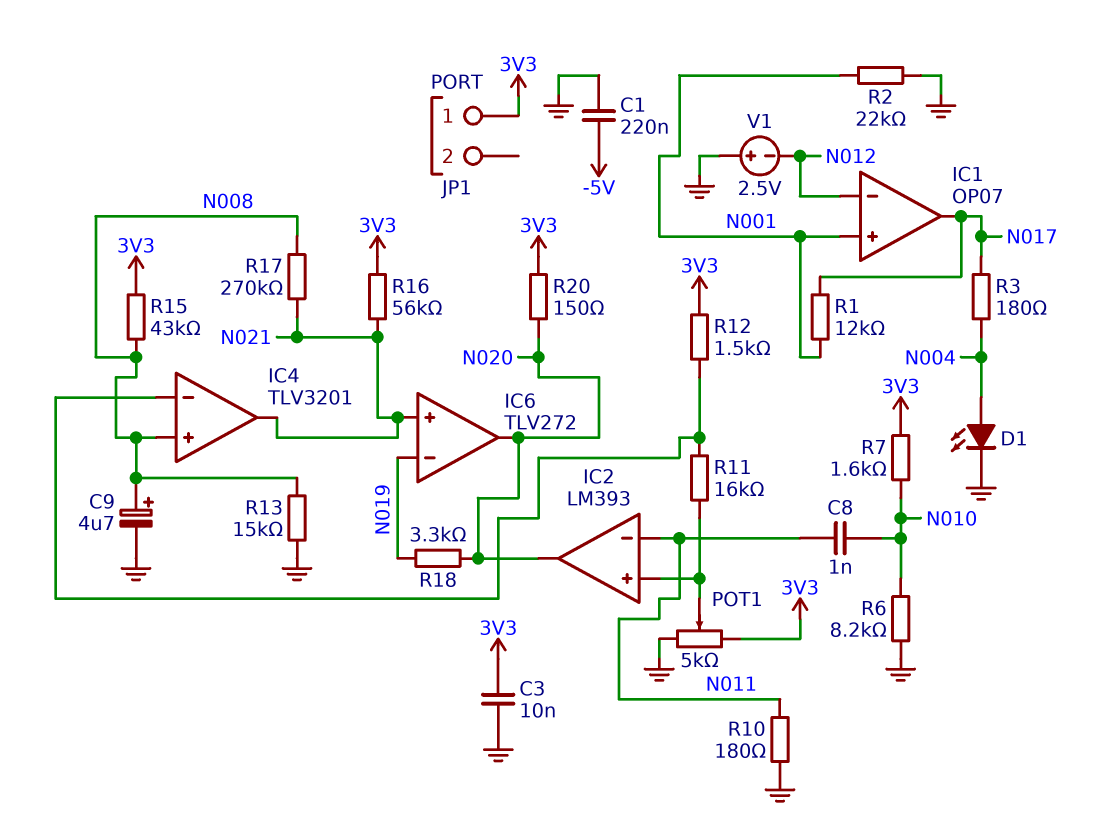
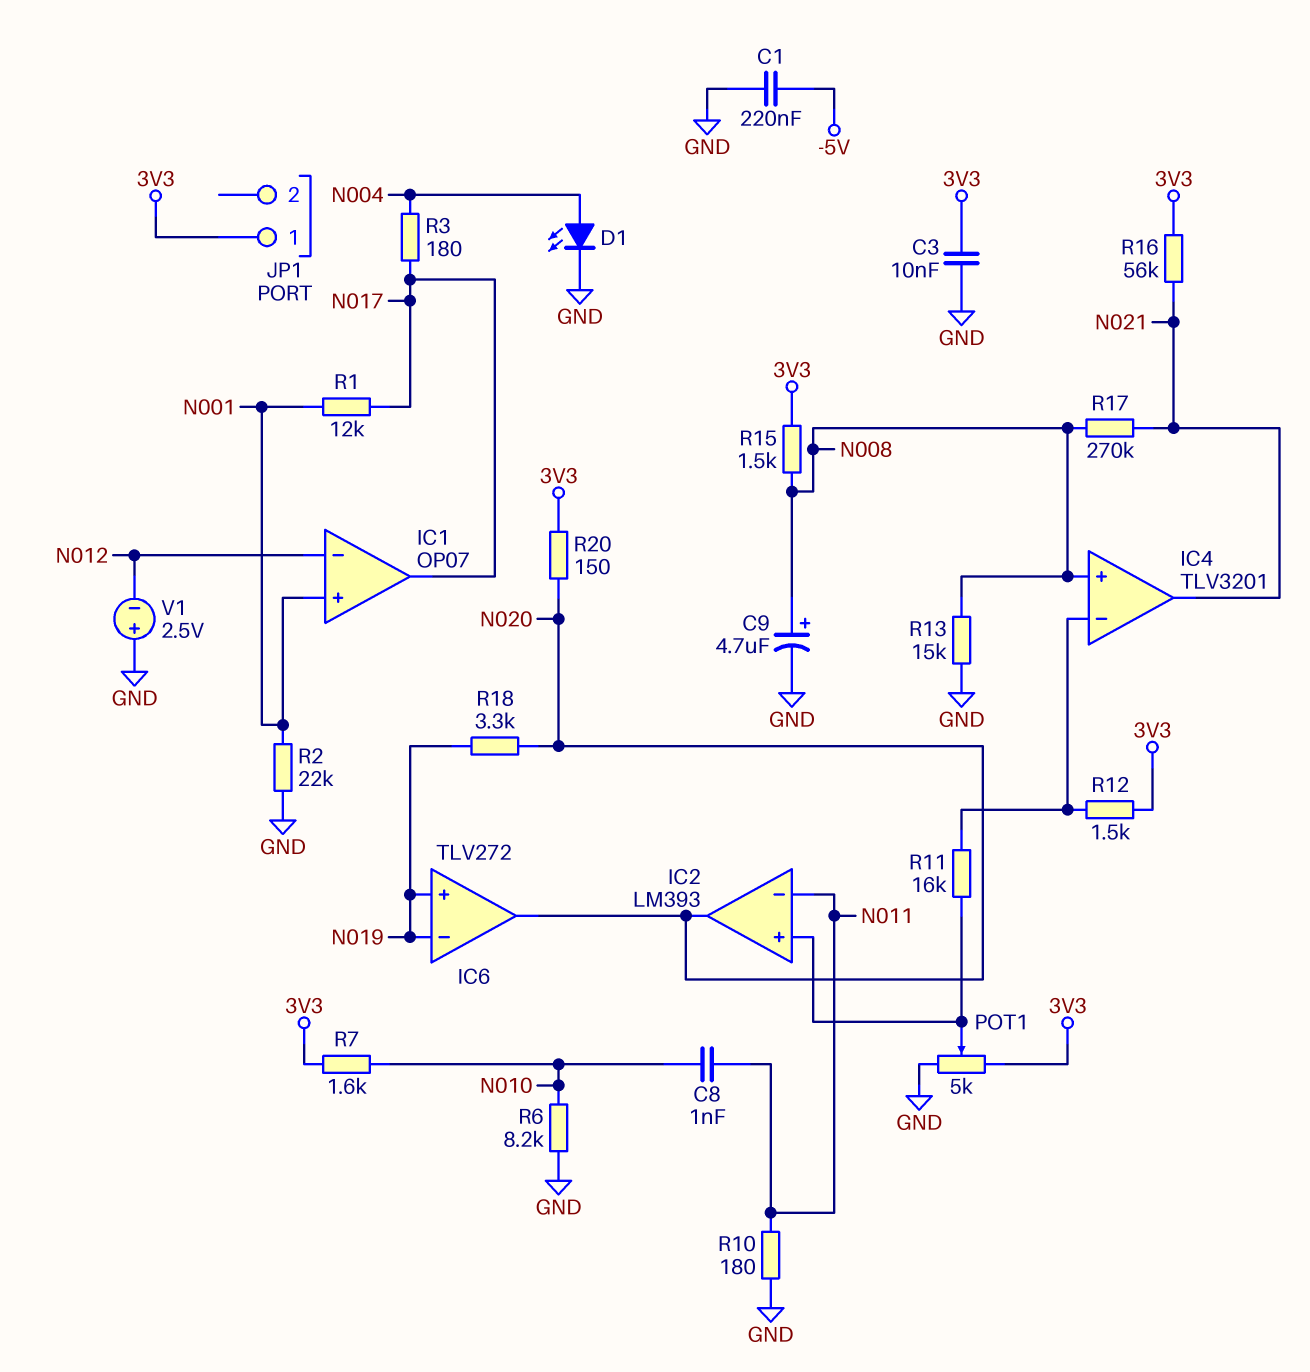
IC6 pin in+: N021 -> N019
R15: 43k (3V3, N008) -> 1.5k (3V3, N008)

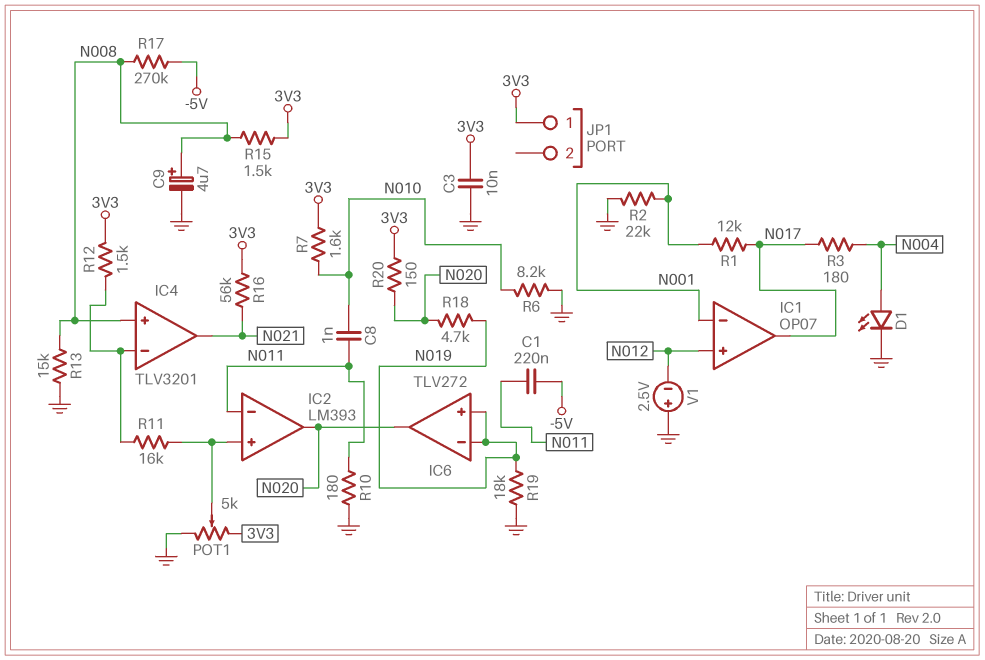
C1: 220nF (-5V, GND) -> 220nF (-5V, N011)
IC1 pin in+: N001 -> N012
IC1 pin in-: N012 -> N001
R17: 270k (N008, N021) -> 270k (-5V, N008)
R18: 3.3k (N019, N020) -> 4.7k (N019, N020)
R19: none -> 18k (GND, N019)

